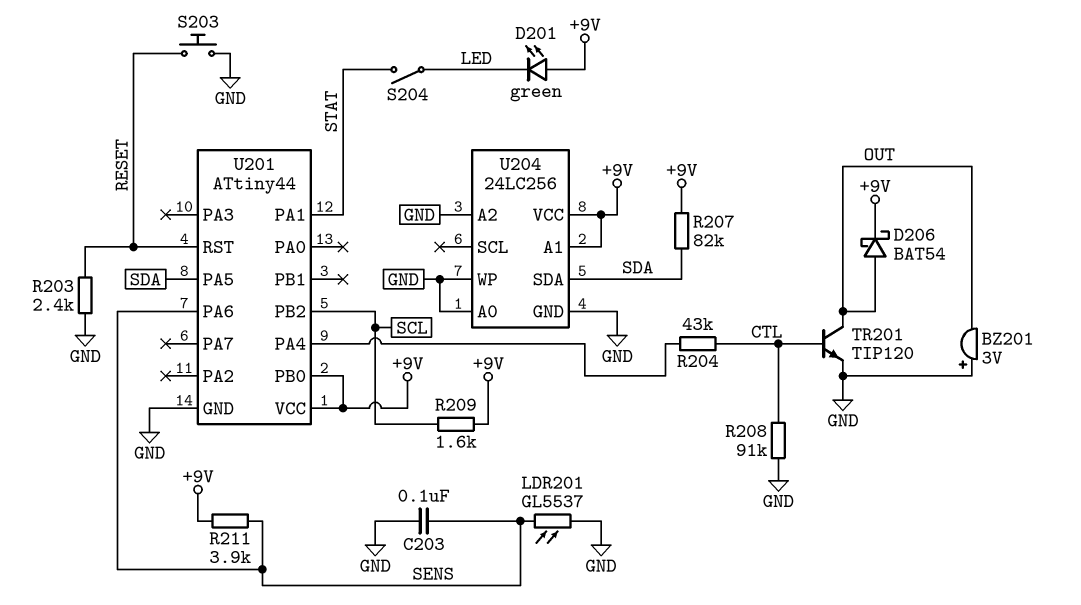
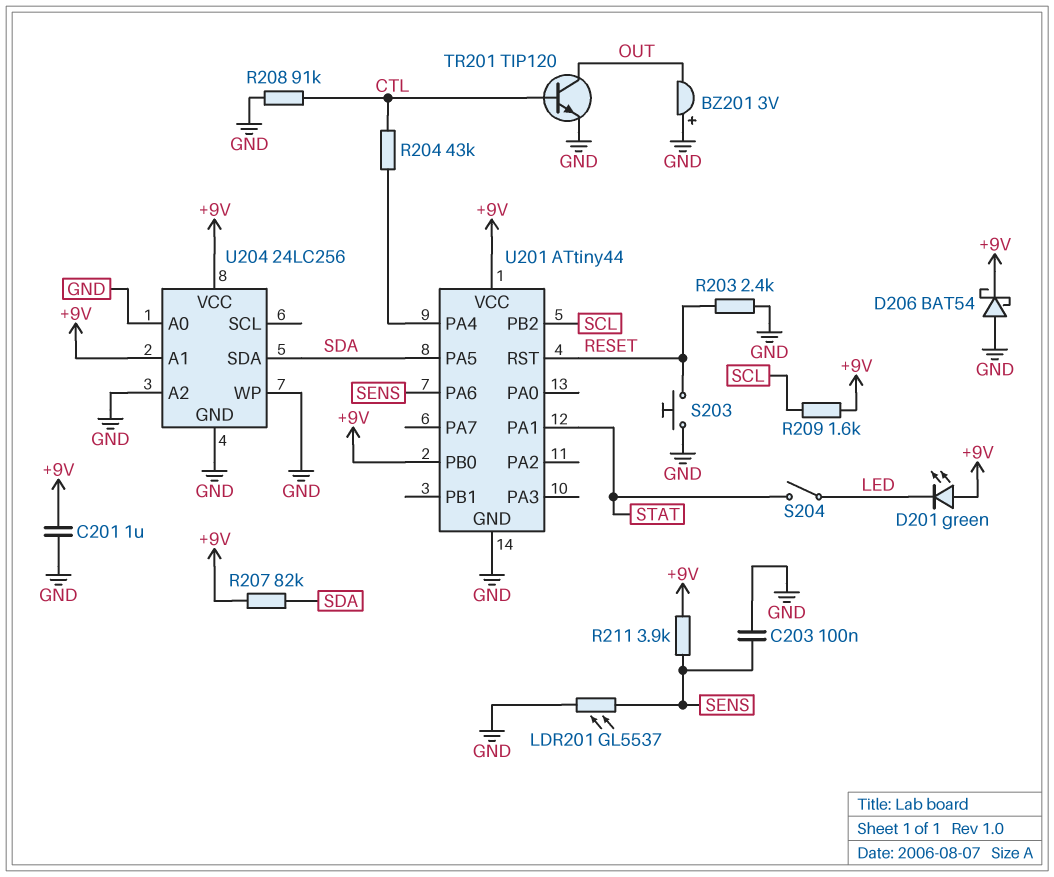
C201: none -> 1uF (+9V, GND)
D206: schottky BAT54 (A OUT, K +9V) -> schottky BAT54 (A GND, K +9V)

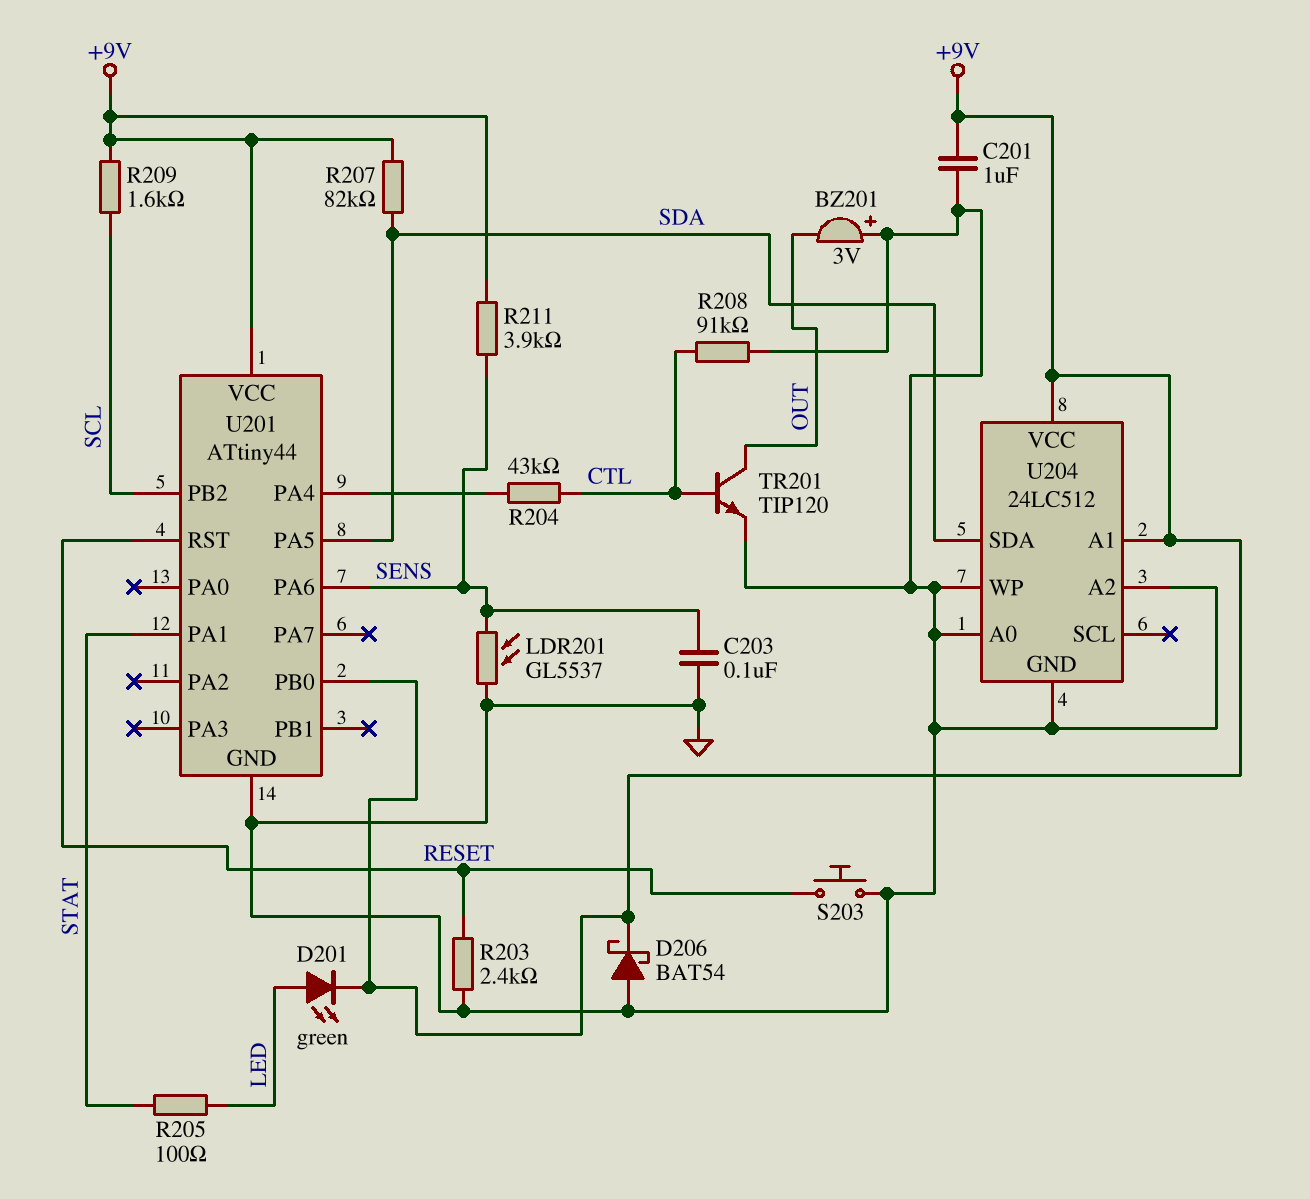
D201: LED green (A +9V, K LED) -> LED green (A LED, K +9V)
R205: none -> 100 (LED, STAT)
S204: switch (LED, STAT) -> none
U204: 24LC256 -> 24LC512

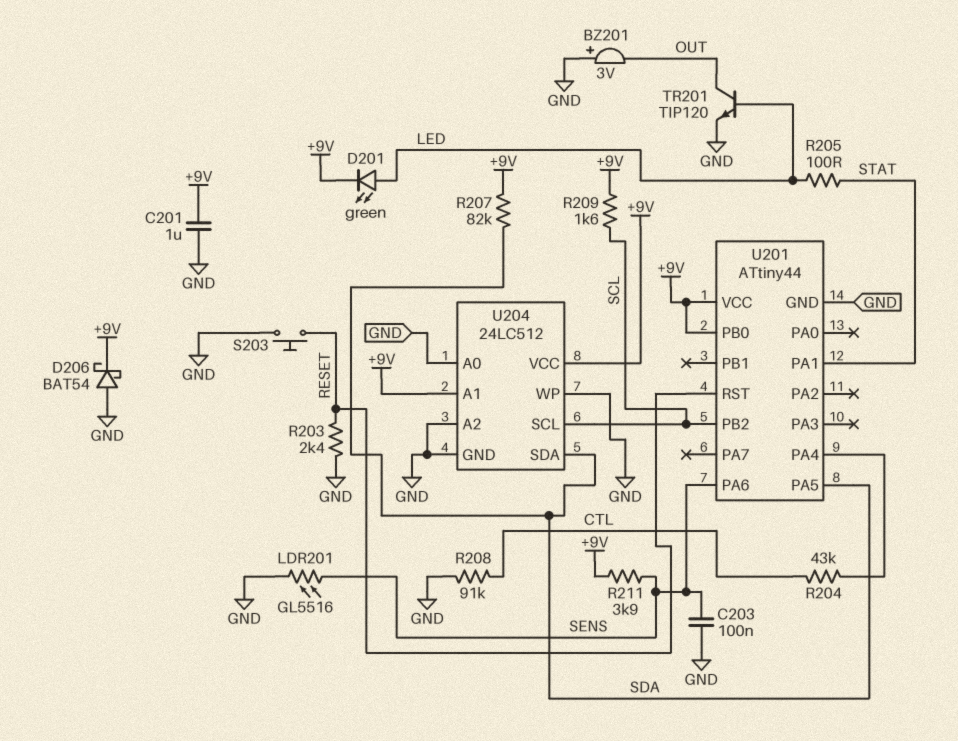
LDR201: GL5537 (GND, SENS) -> GL5516 (GND, SENS)
TR201: NPN TIP120 (B CTL, C OUT, E GND) -> NPN TIP120 (B LED, C OUT, E GND)
U204 pin SCL: none -> SCL

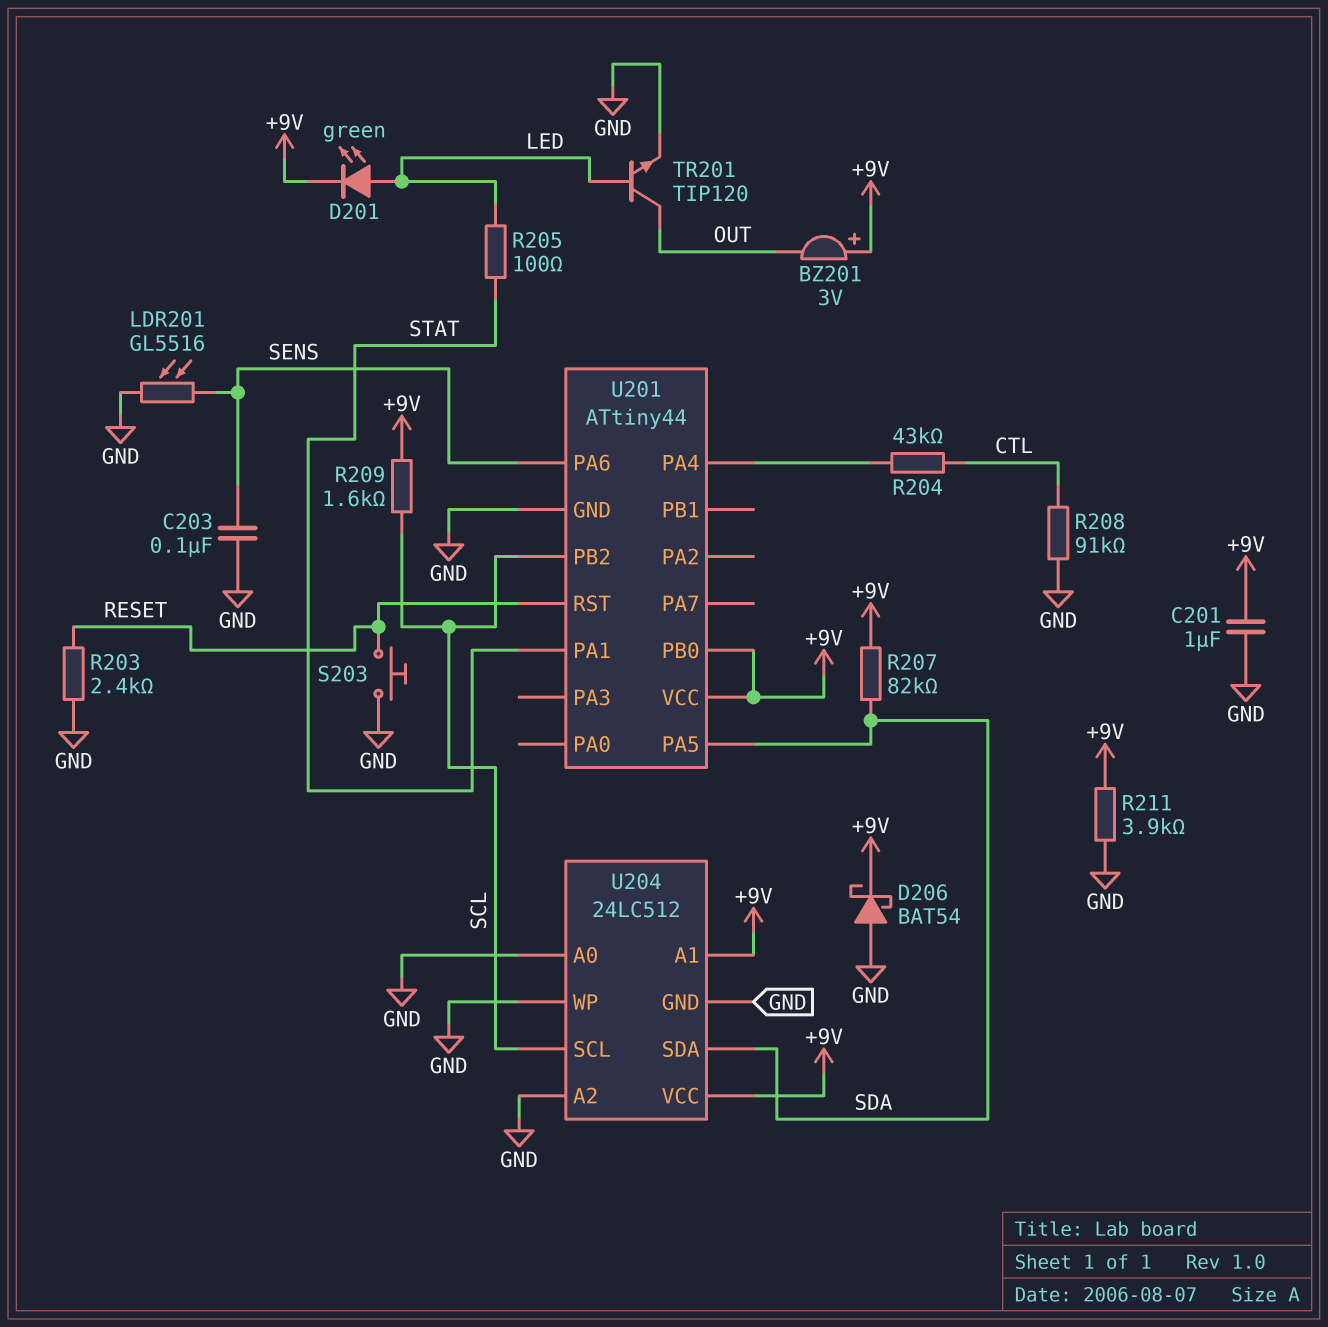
BZ201: buzzer 3V (plus GND, minus OUT) -> buzzer 3V (plus +9V, minus OUT)
R211: 3.9k (+9V, SENS) -> 3.9k (+9V, GND)

